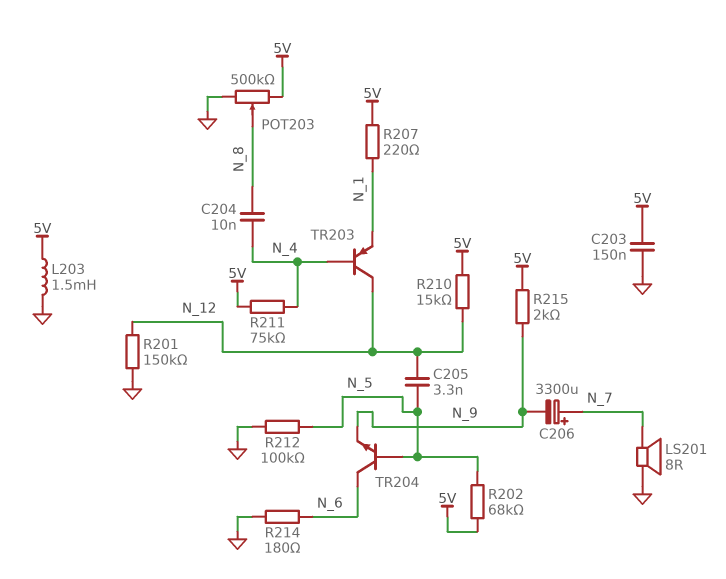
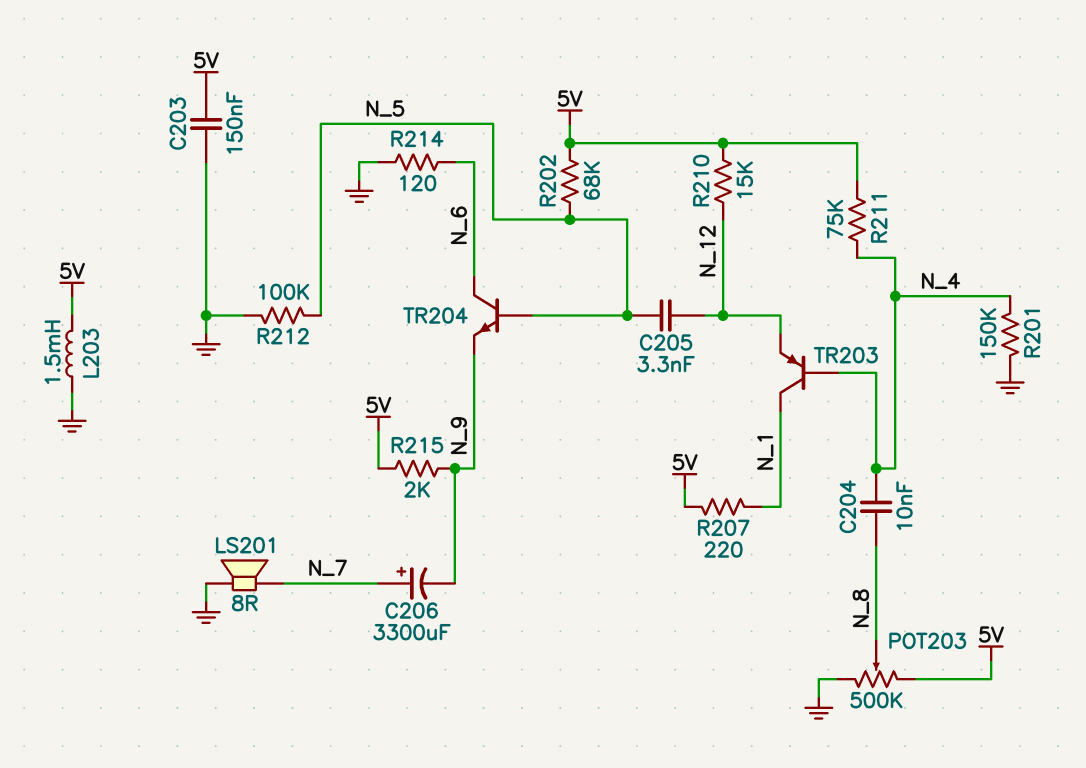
R201: 150k (GND, N_12) -> 150k (GND, N_4)
R214: 180 (GND, N_6) -> 120 (GND, N_6)
TR203: PNP (B N_4, C N_12, E N_1) -> PNP (B N_4, C N_1, E N_12)

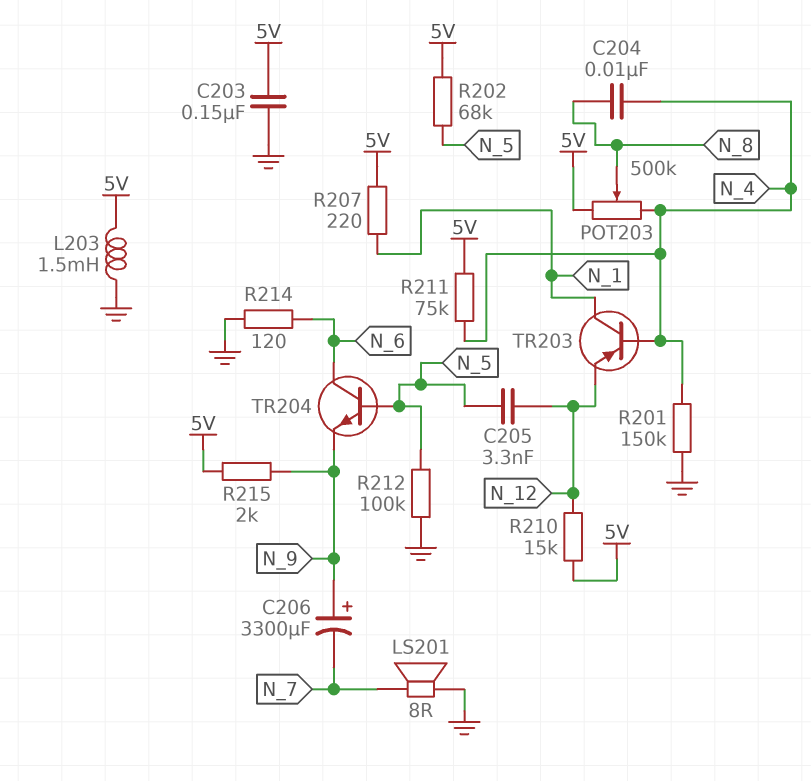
C206: 3300uF (plus N_7, minus N_9) -> 3300uF (plus N_9, minus N_7)
POT203: 500k (5V, GND, wiper N_8) -> 500k (5V, N_4, wiper N_8)

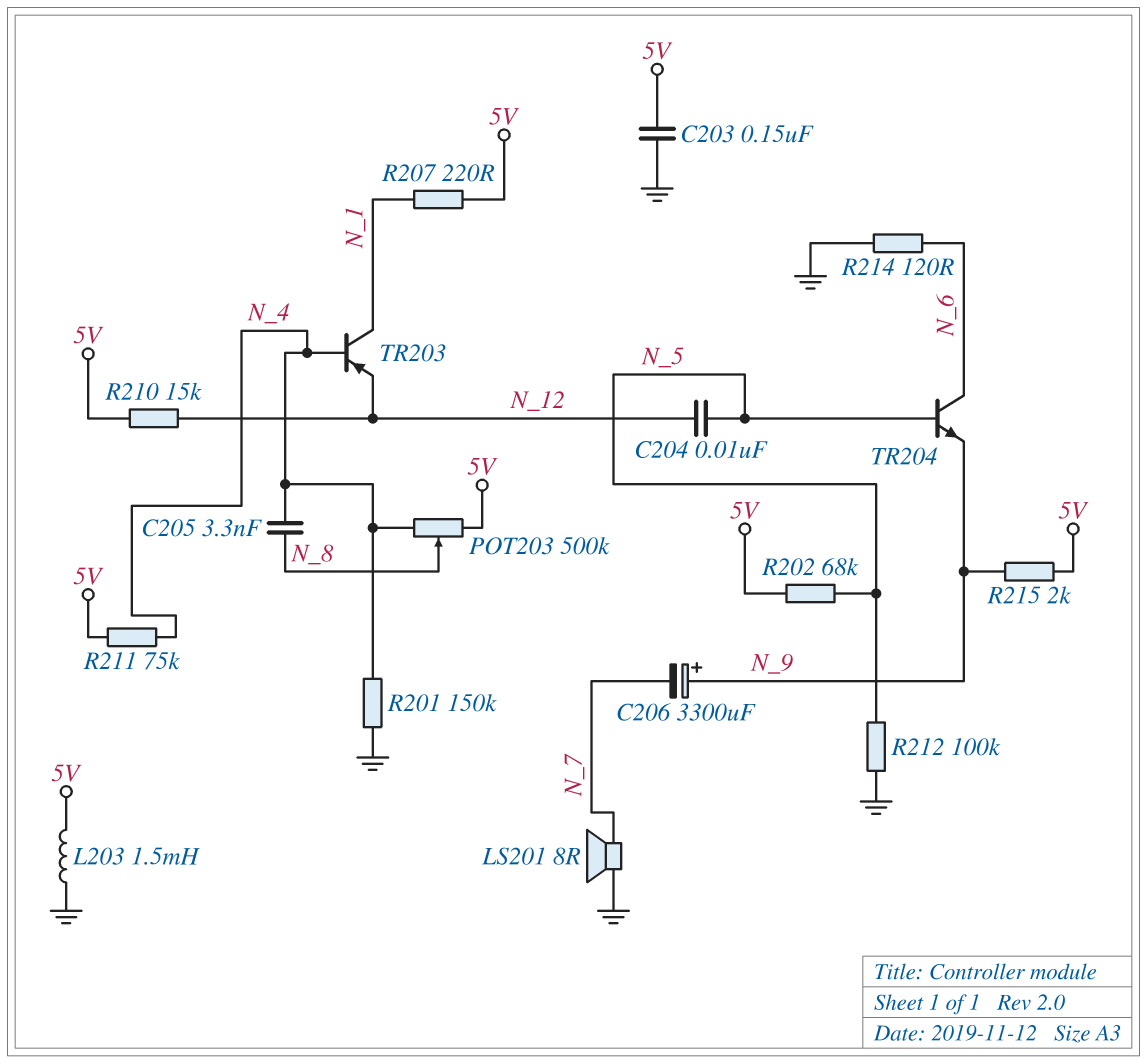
C204: 10nF (N_4, N_8) -> 10nF (N_5, N_12)
C205: 3.3nF (N_5, N_12) -> 3.3nF (N_4, N_8)

